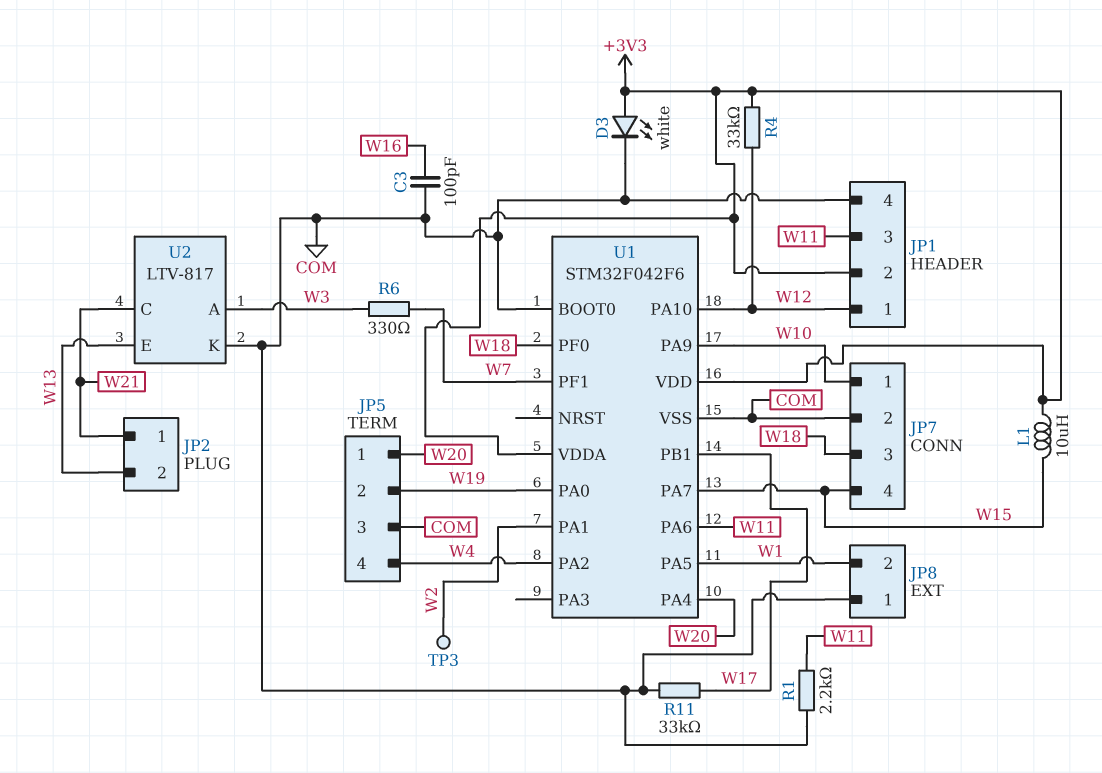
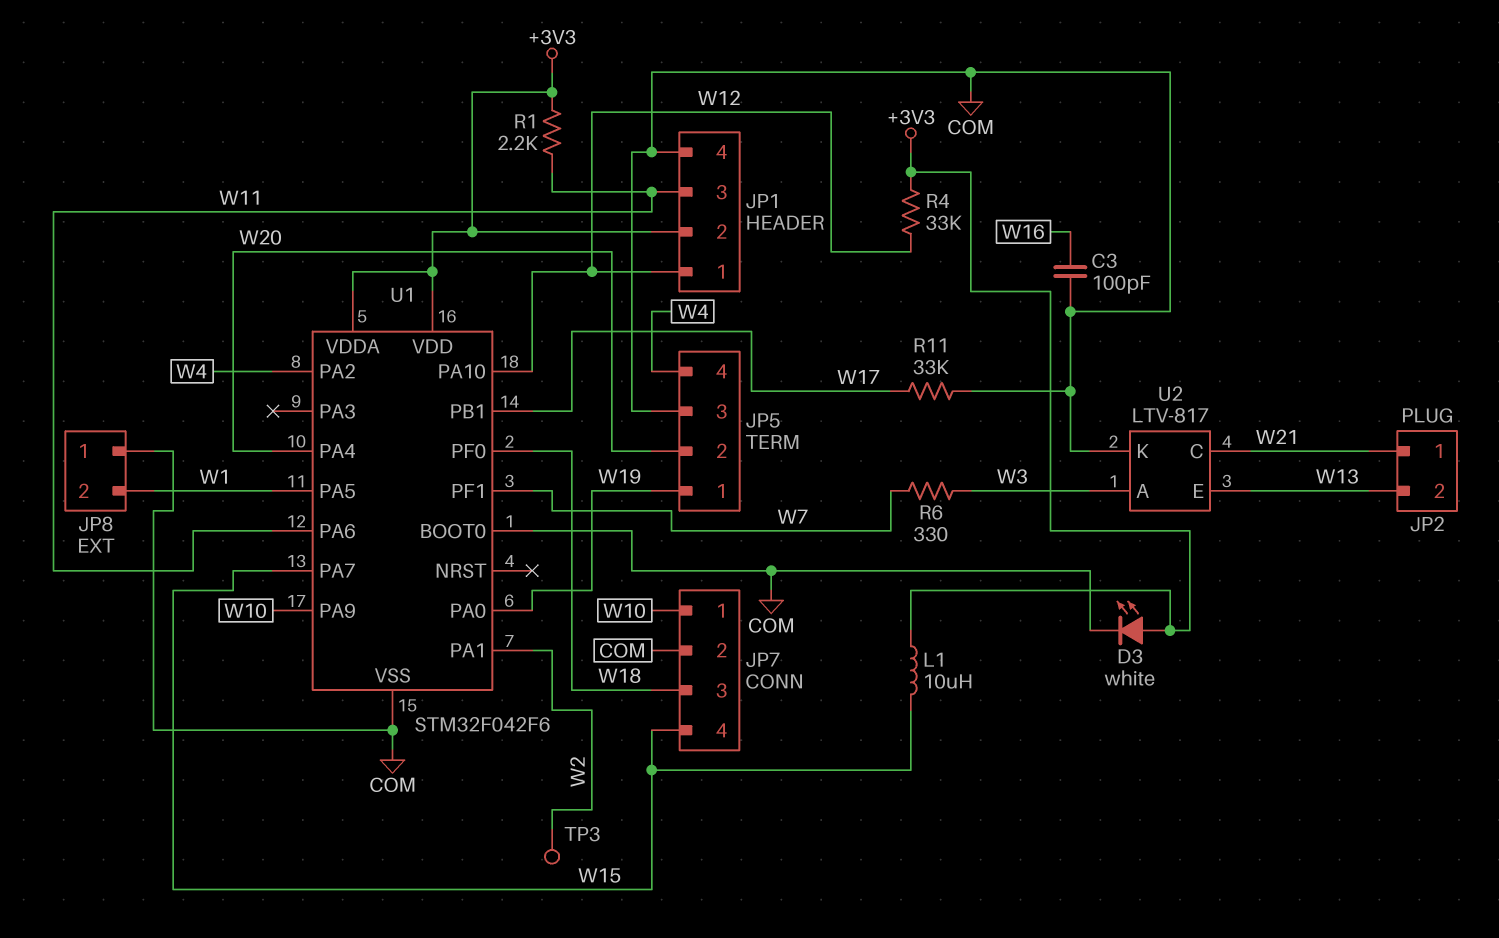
JP5 pin 1: W20 -> W19
JP5 pin 2: W19 -> W20
R1: 2.2k (COM, W11) -> 2.2k (+3V3, W11)

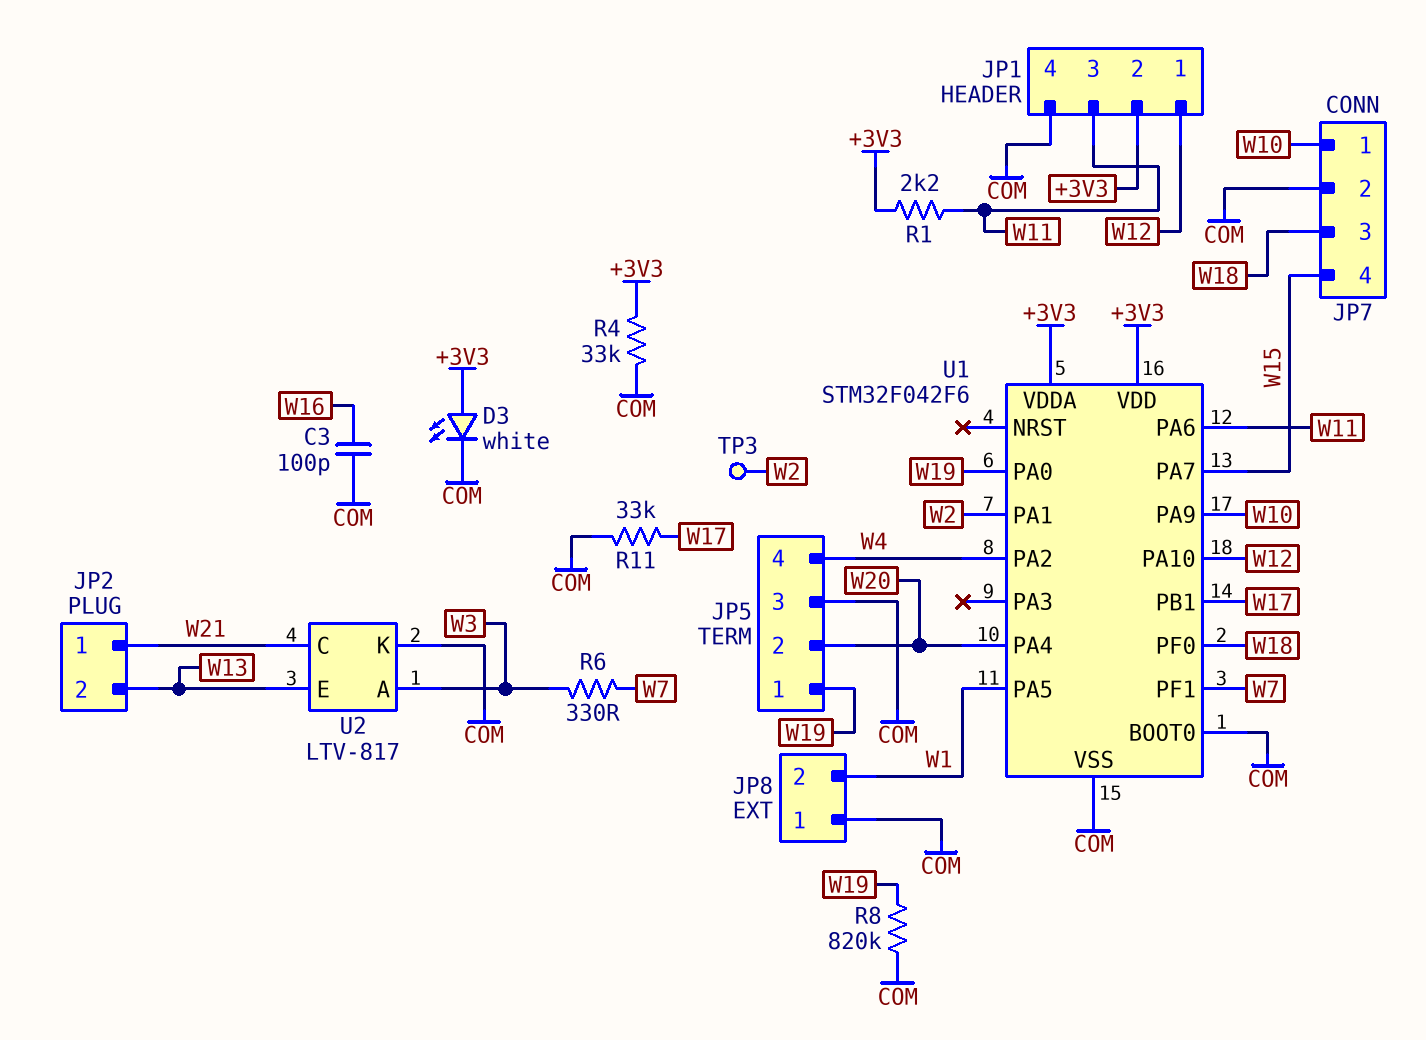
L1: 10uH (+3V3, W15) -> none
R4: 33k (+3V3, W12) -> 33k (+3V3, COM)
R8: none -> 820k (COM, W19)

